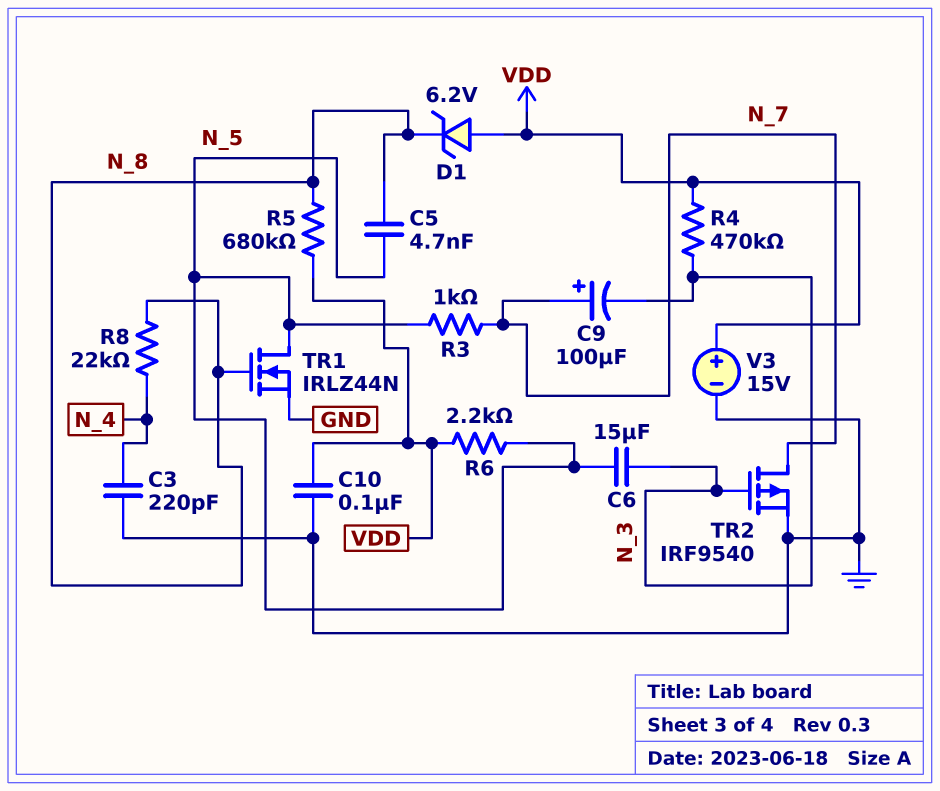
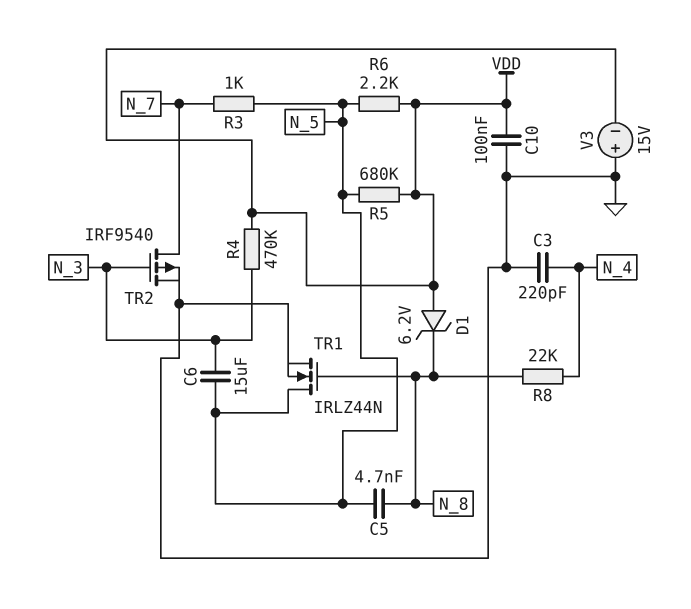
C9: 100uF (plus N_7, minus N_3) -> none
R5: 680k (N_8, VDD) -> 680k (N_5, VDD)
V3: 15V (plus VDD, minus GND) -> 15V (plus GND, minus VDD)

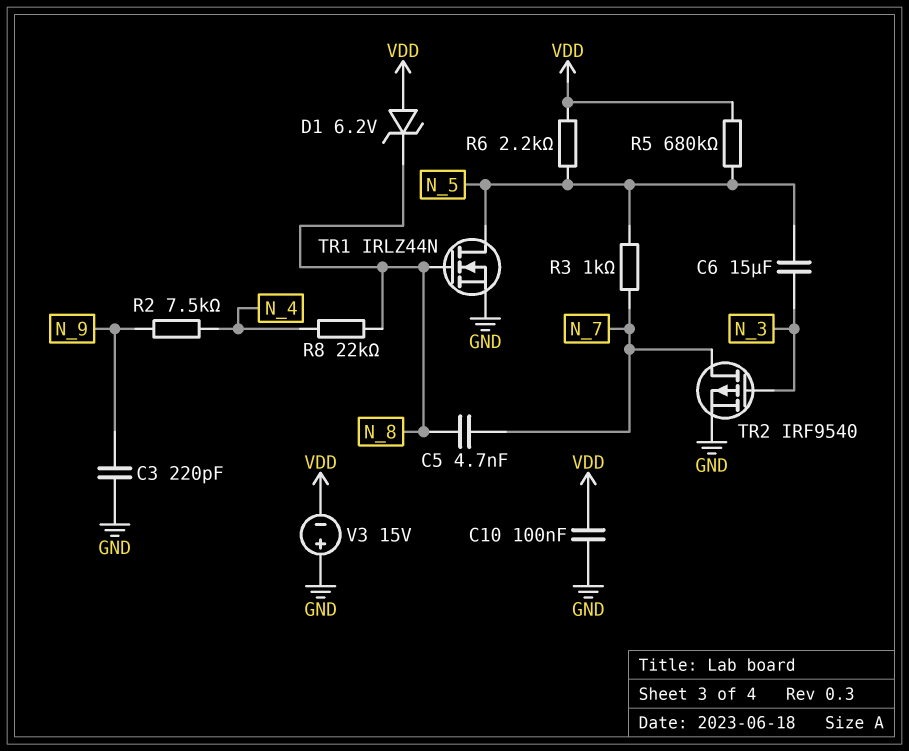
C3: 220pF (GND, N_4) -> 220pF (GND, N_9)
C5: 4.7nF (N_5, N_8) -> 4.7nF (N_7, N_8)
R2: none -> 7.5k (N_4, N_9)
R4: 470k (N_3, VDD) -> none

